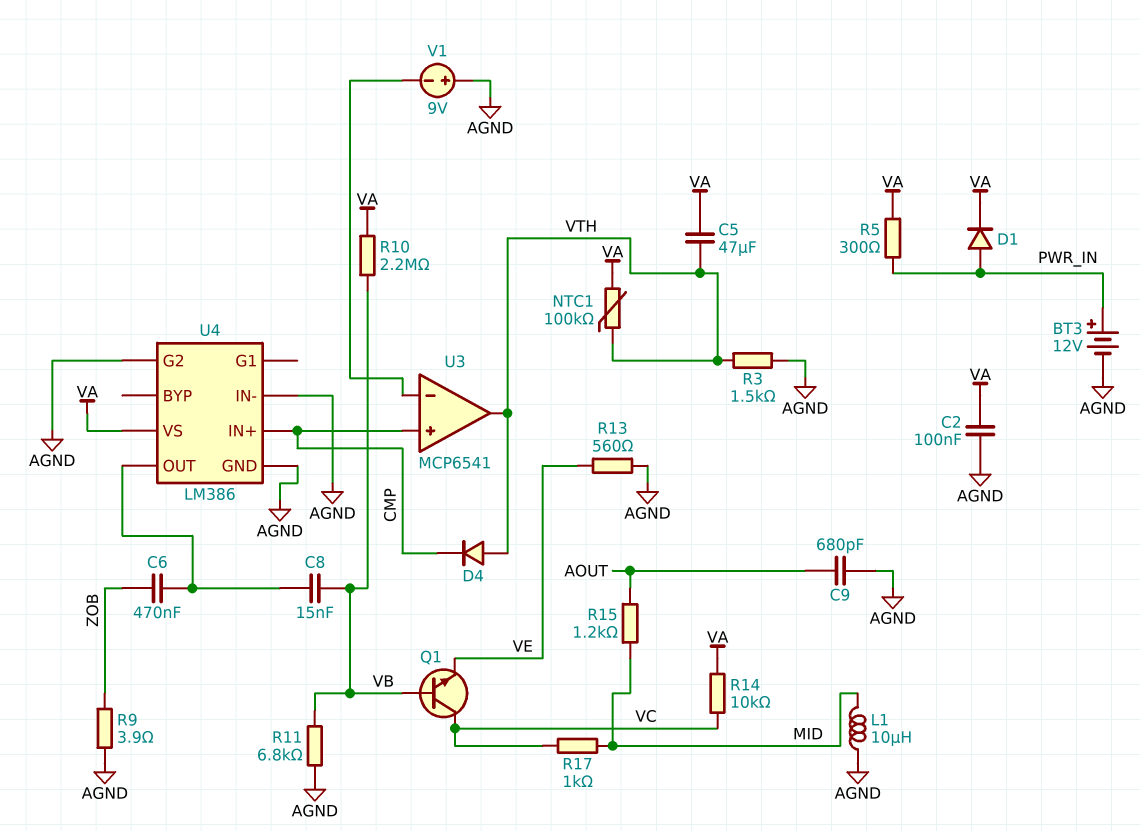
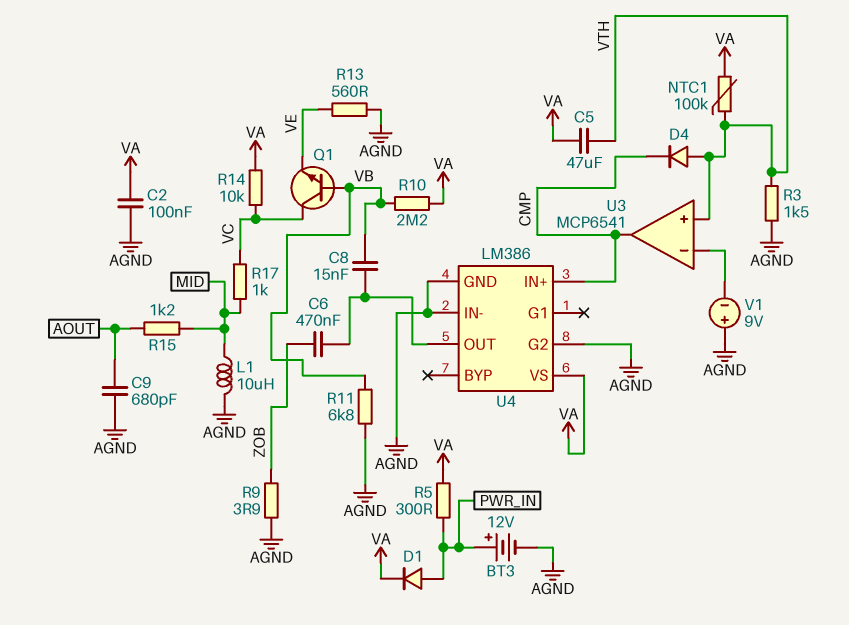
U3 pin in+: CMP -> VTH
U3 pin out: VTH -> CMP

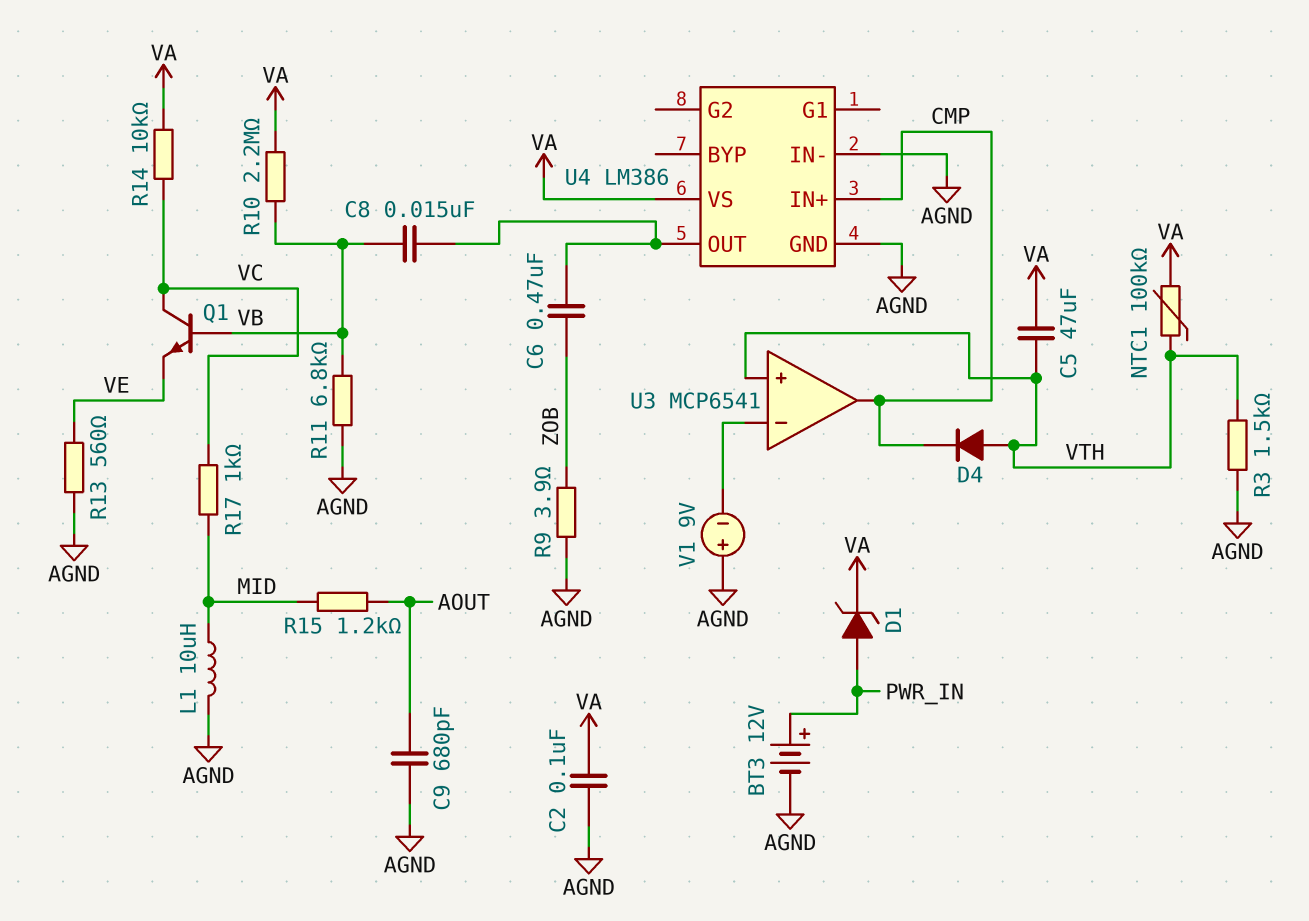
D1: diode (A PWR_IN, K VA) -> zener (A PWR_IN, K VA)
R5: 300 (PWR_IN, VA) -> none
U4 pin G2: AGND -> none

